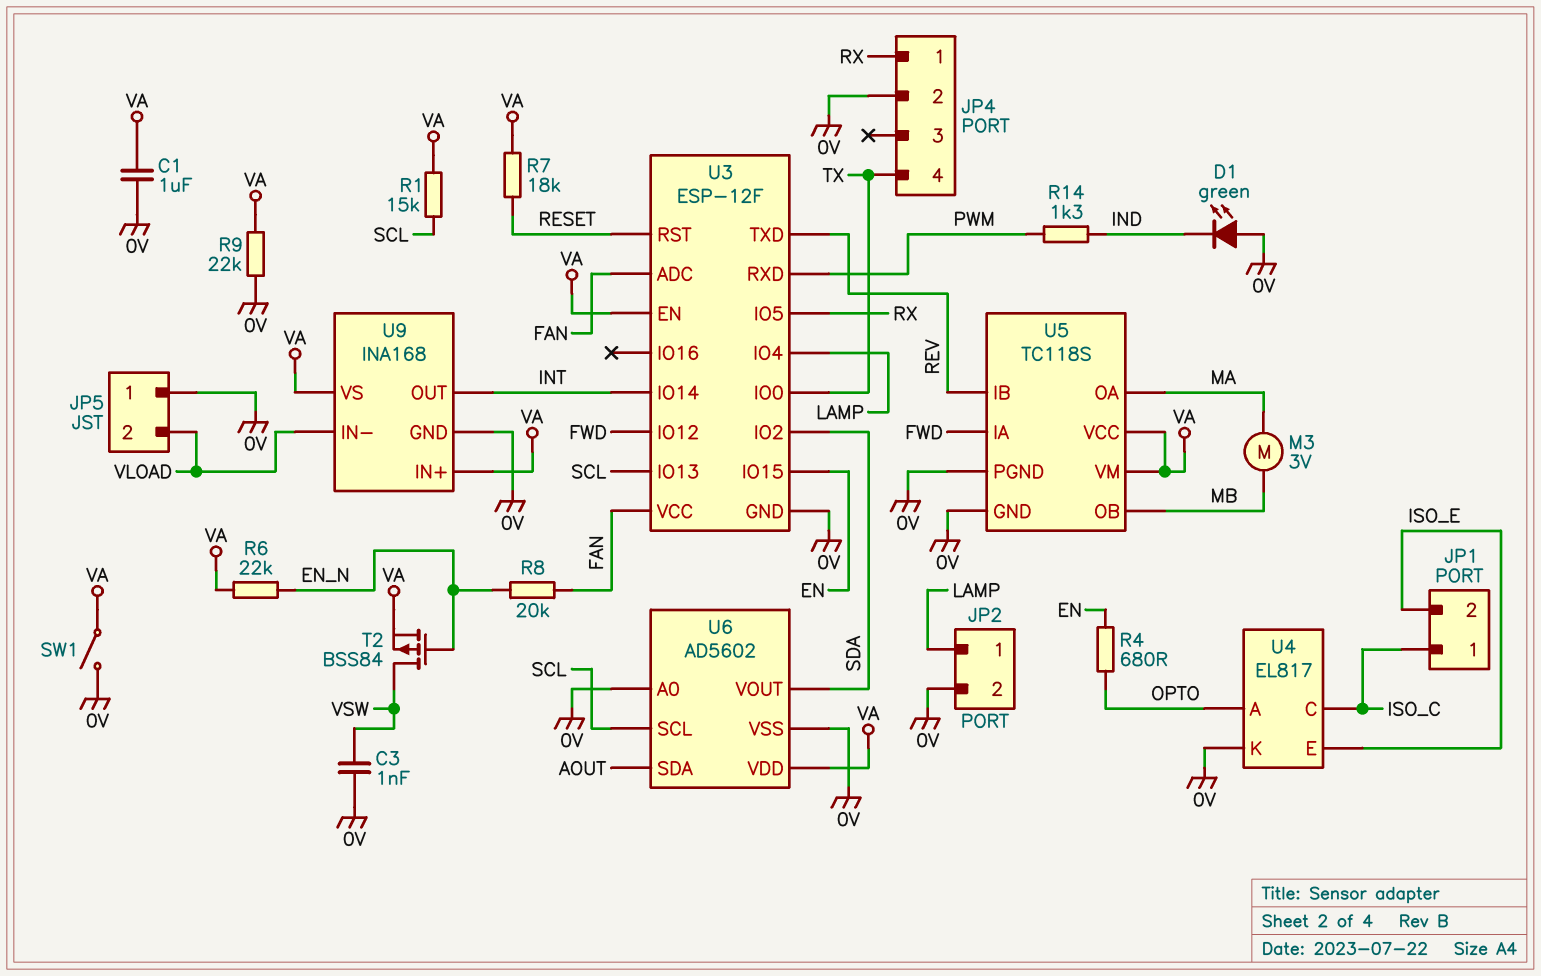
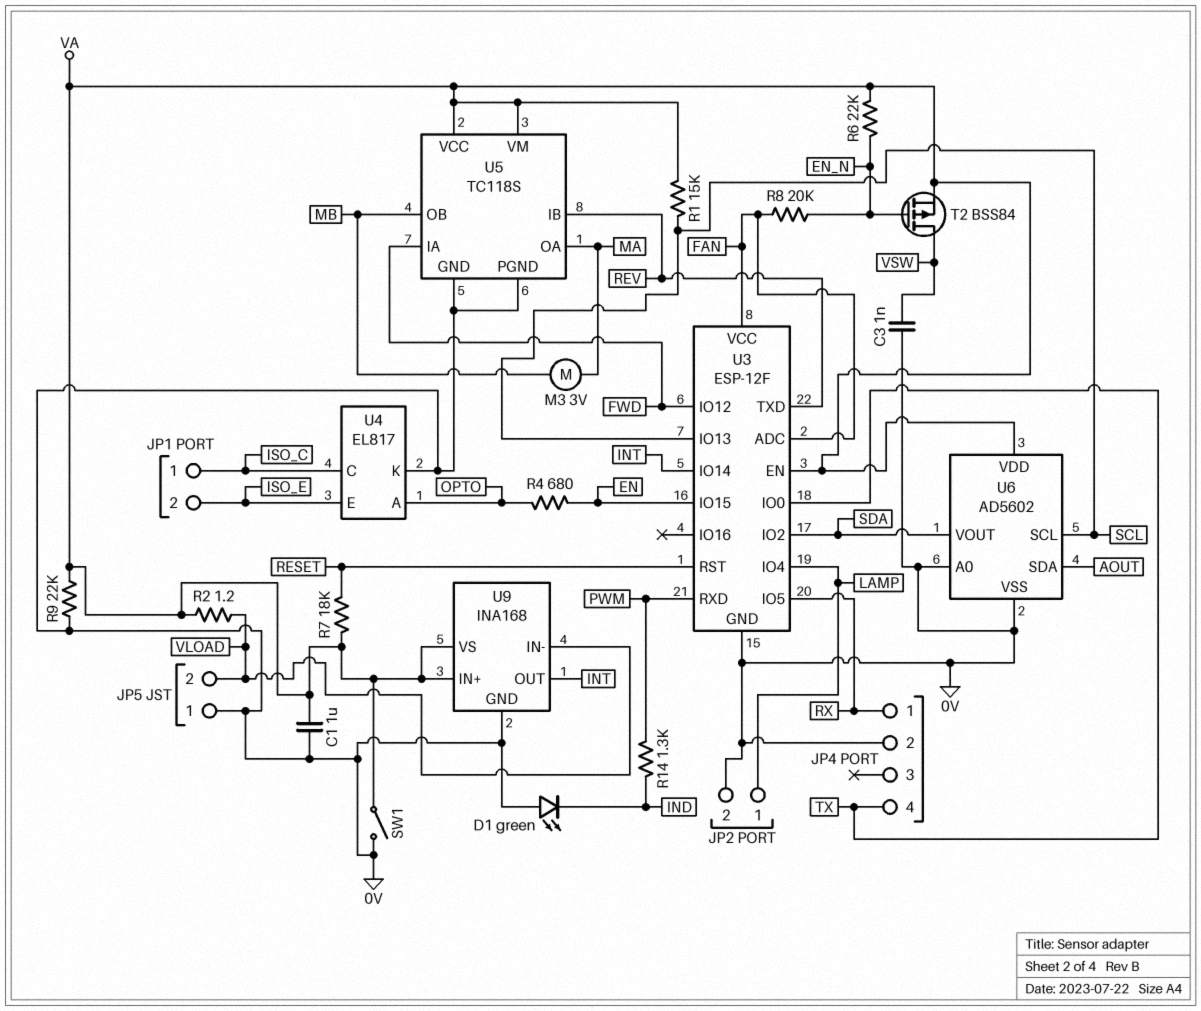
R2: none -> 1.2 (VA, VLOAD)

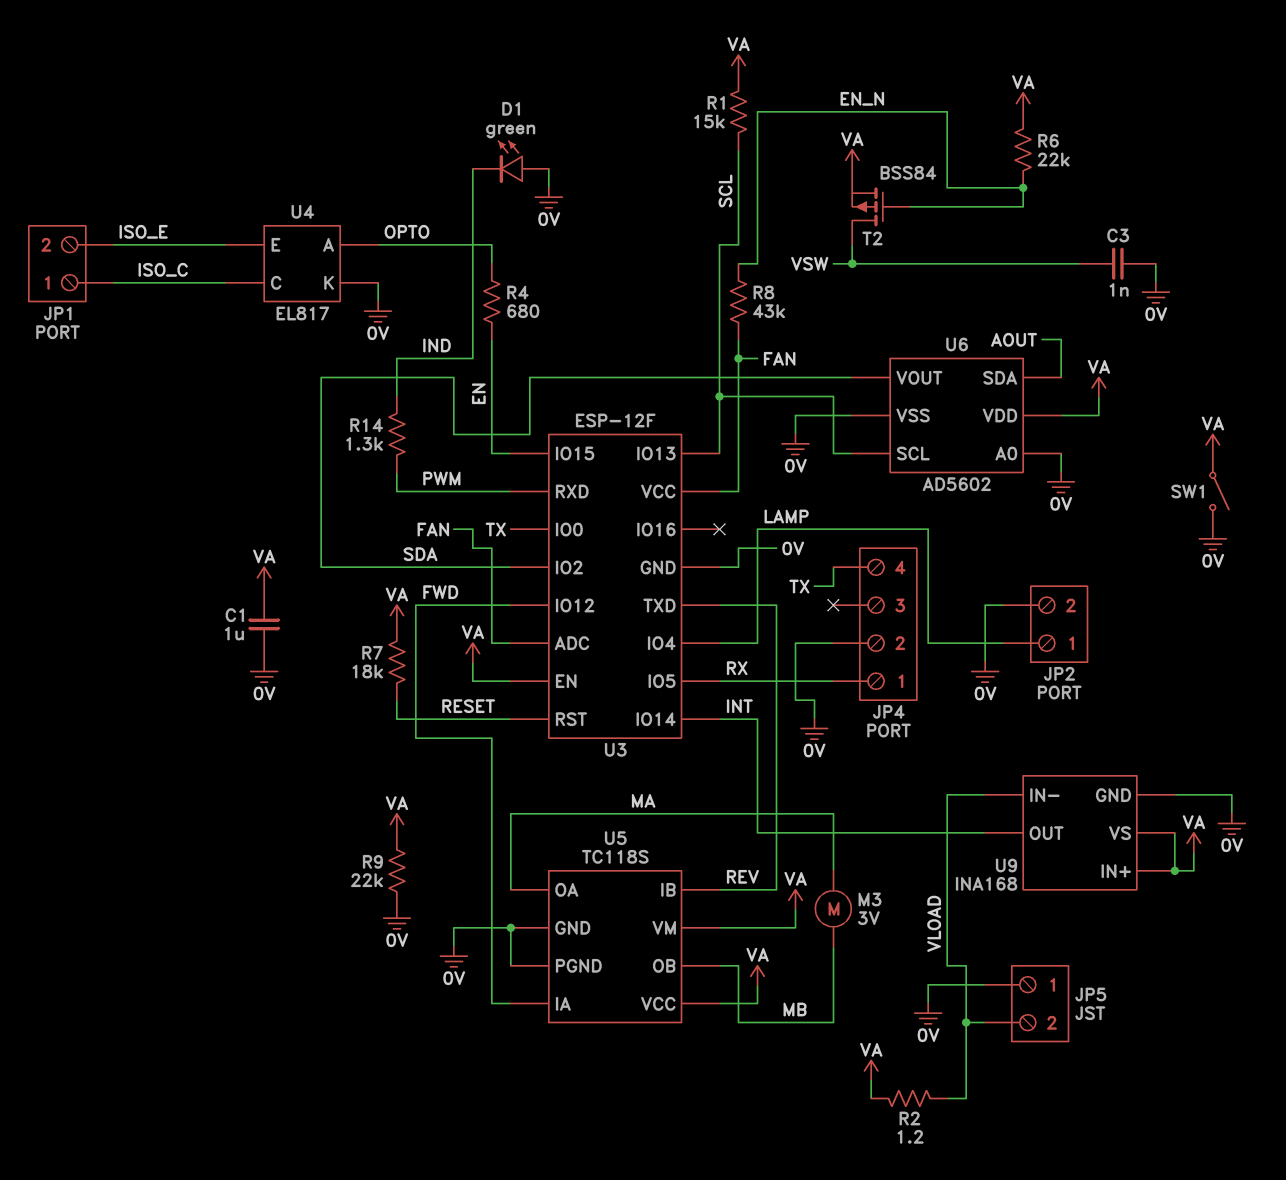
R8: 20k (EN_N, FAN) -> 43k (EN_N, FAN)

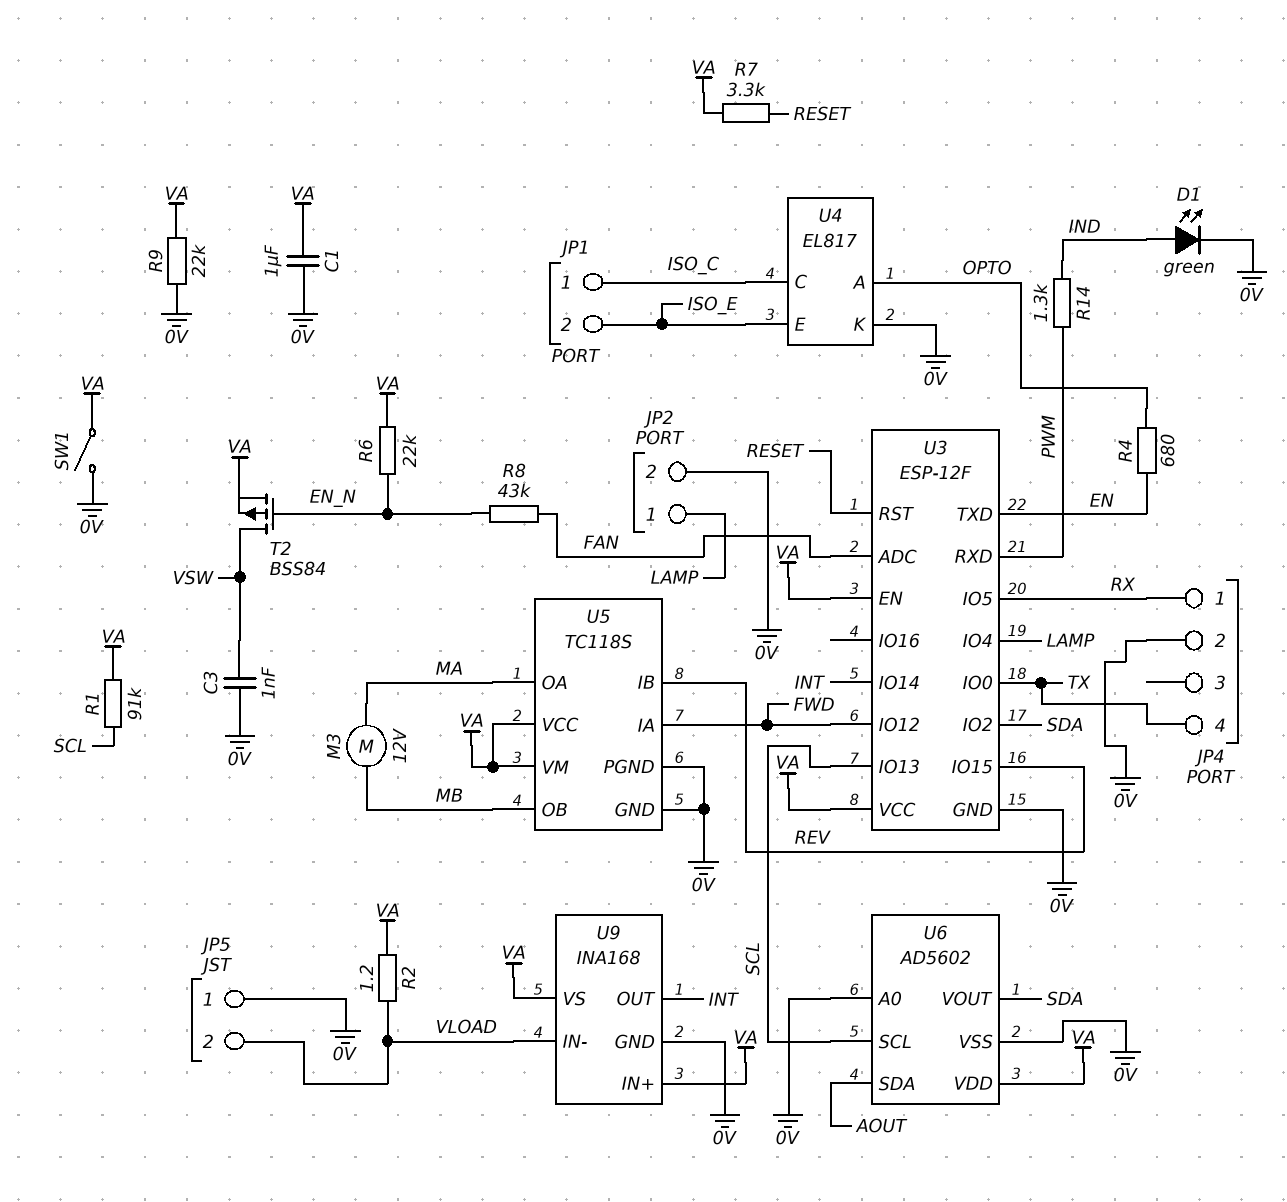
D1: LED green (A 0V, K IND) -> LED green (A IND, K 0V)
M3: motor 3V (MA, MB) -> motor 12V (MA, MB)
R1: 15k (SCL, VA) -> 91k (SCL, VA)
R7: 18k (RESET, VA) -> 3.3k (RESET, VA)
U3 pin IO15: EN -> REV
U3 pin TXD: REV -> EN
U3 pin VCC: FAN -> VA

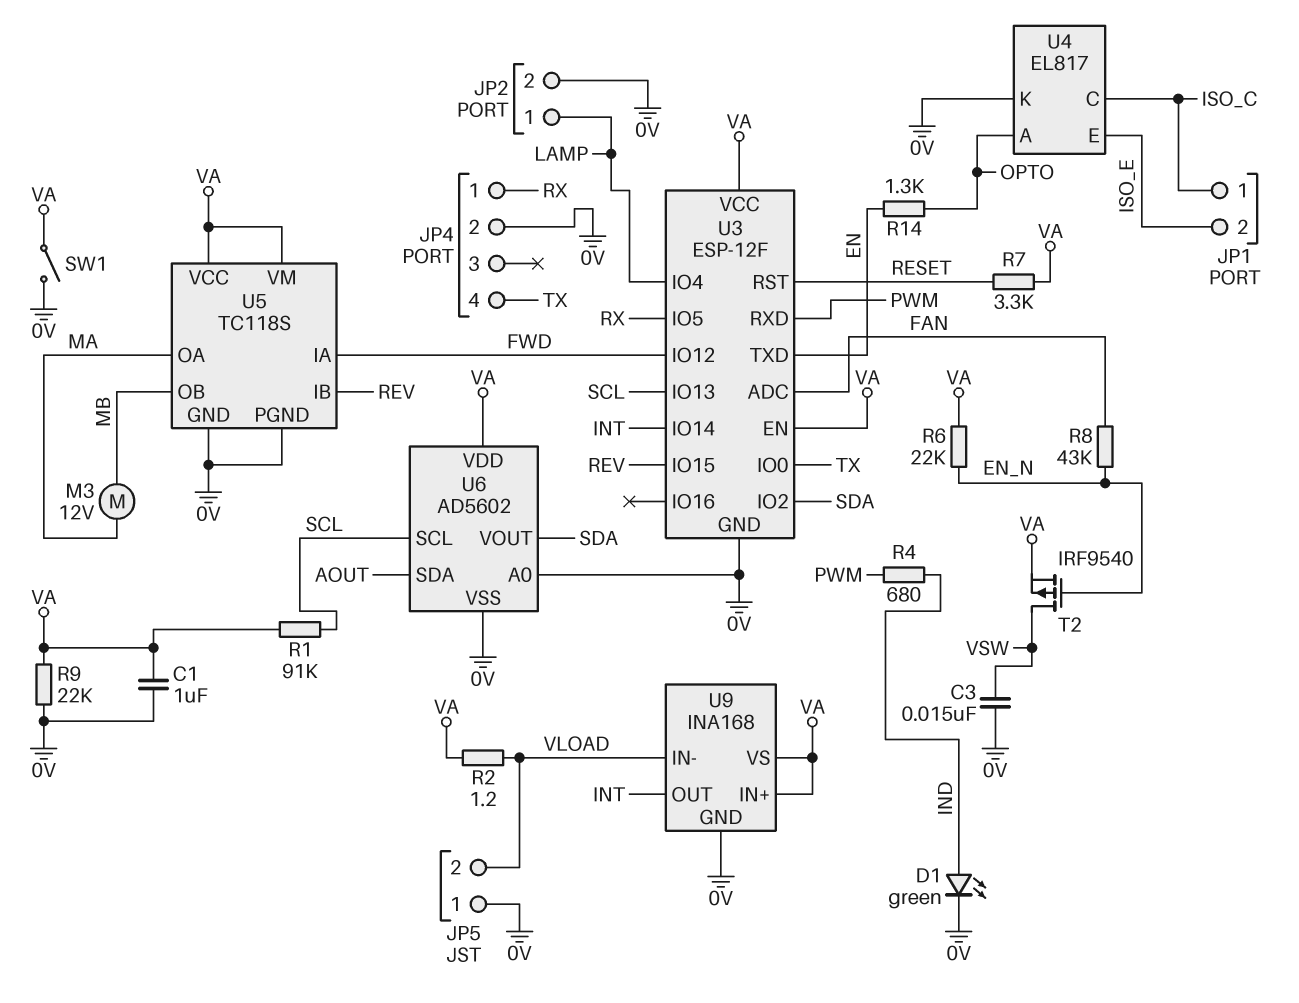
C3: 1nF (0V, VSW) -> 15nF (0V, VSW)
R4: 680 (EN, OPTO) -> 680 (IND, PWM)
R14: 1.3k (IND, PWM) -> 1.3k (EN, OPTO)
T2: PMOS BSS84 (G EN_N, D VSW, S VA) -> PMOS IRF9540 (G EN_N, D VSW, S VA)

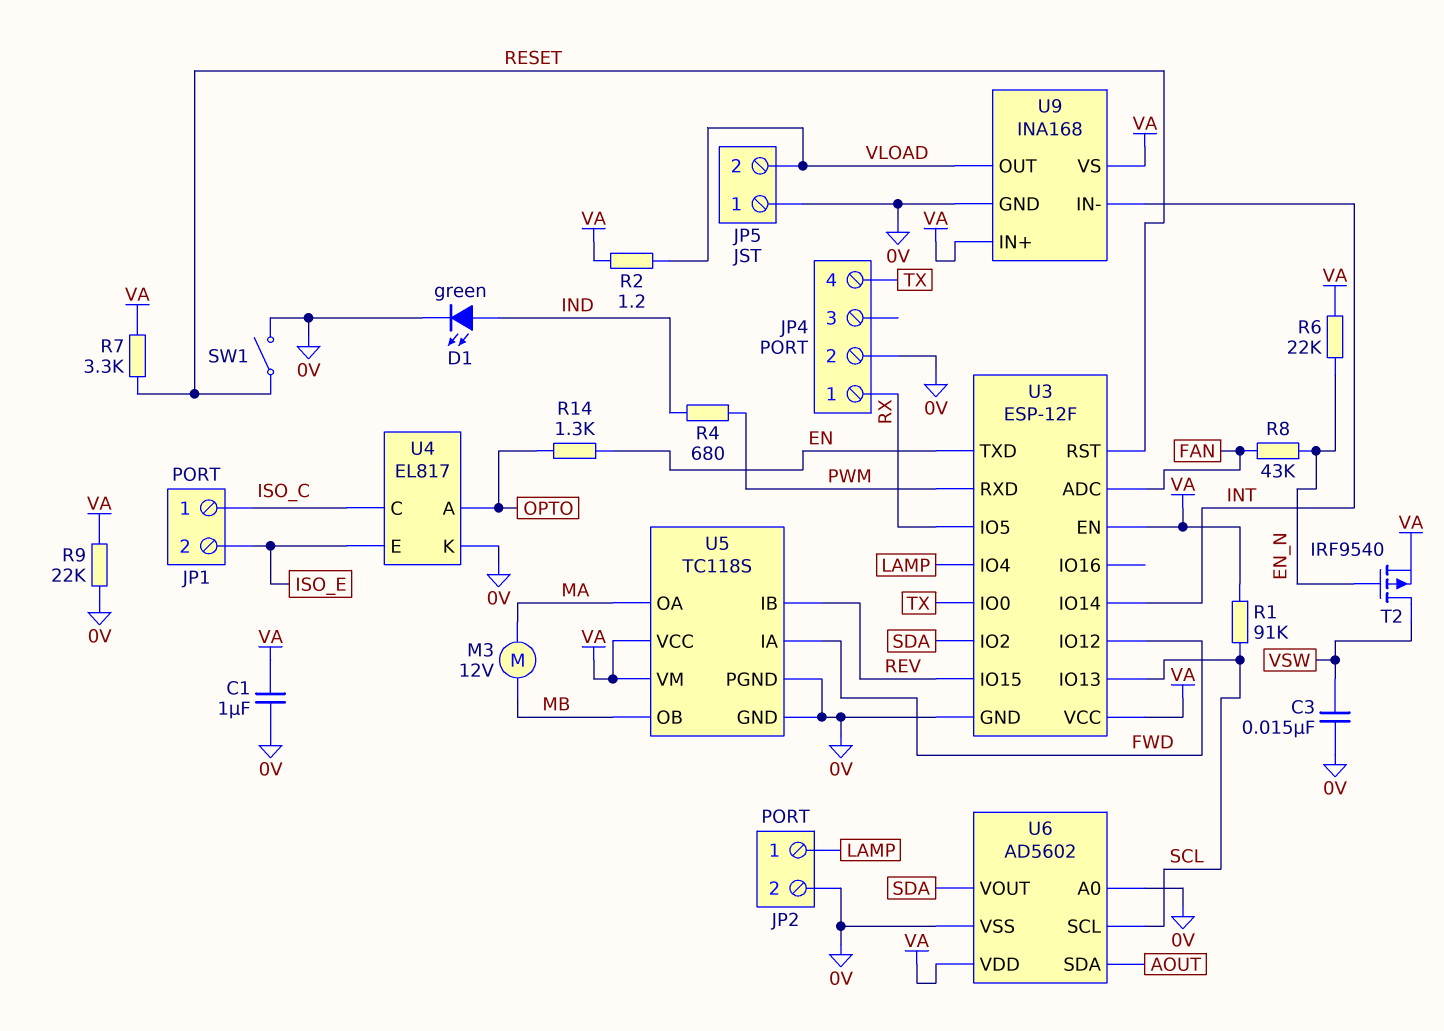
SW1: switch (0V, VA) -> switch (0V, RESET)
U9 pin IN-: VLOAD -> INT
U9 pin OUT: INT -> VLOAD

